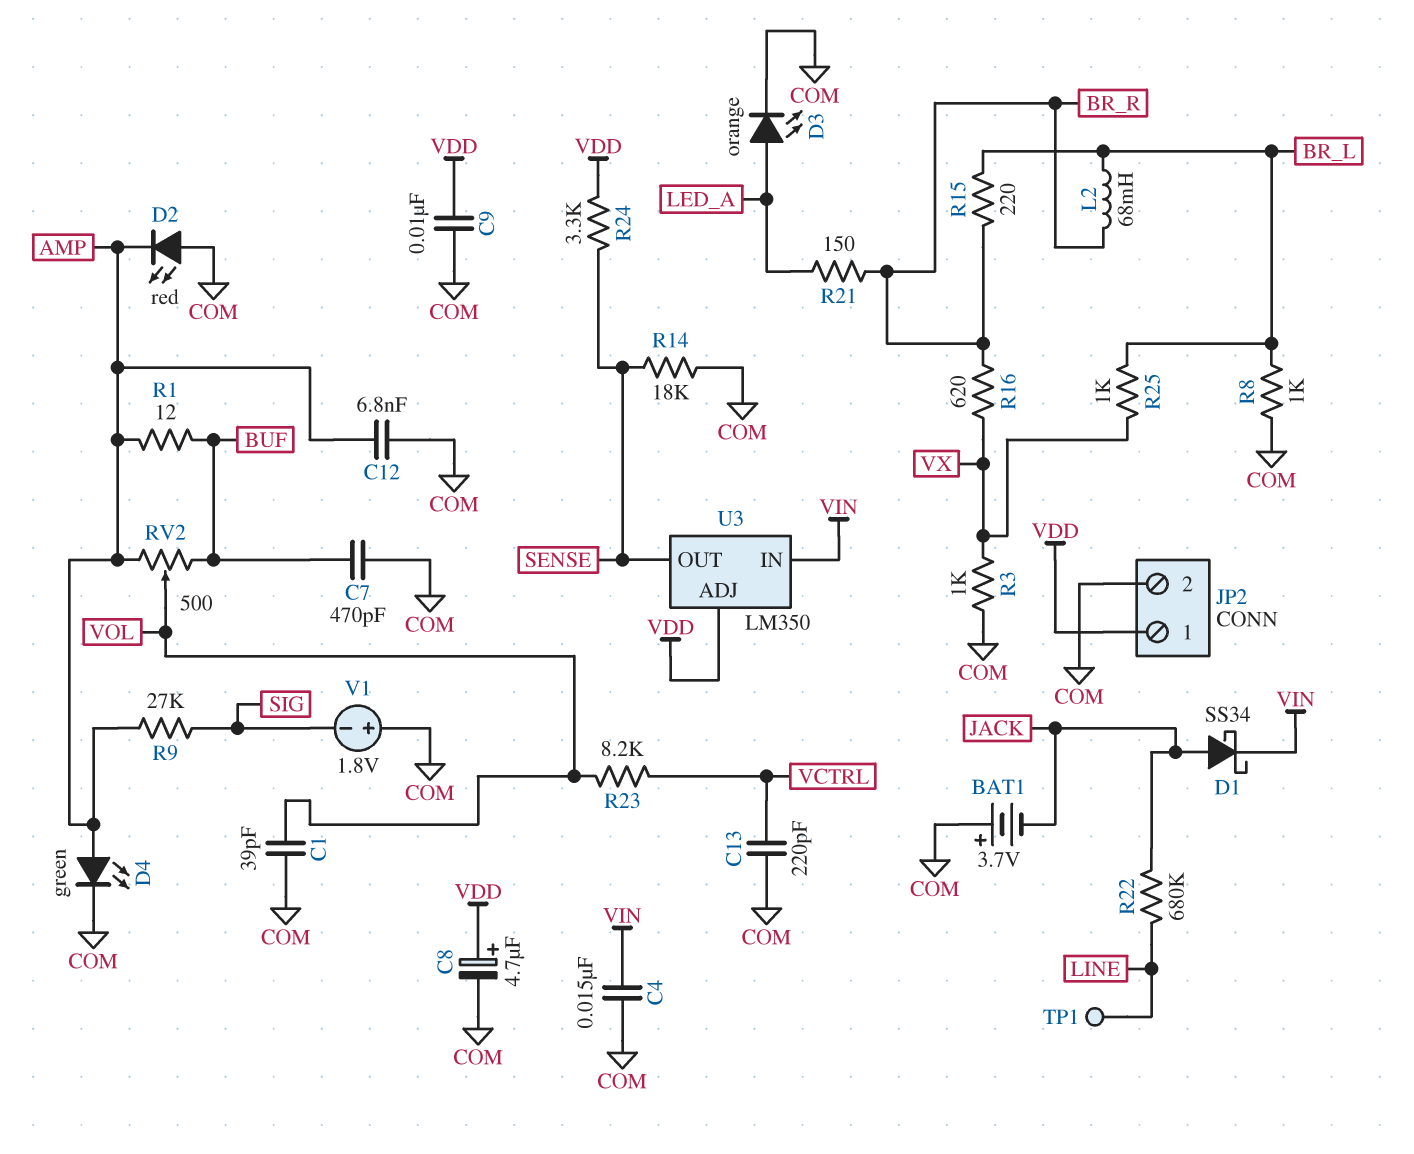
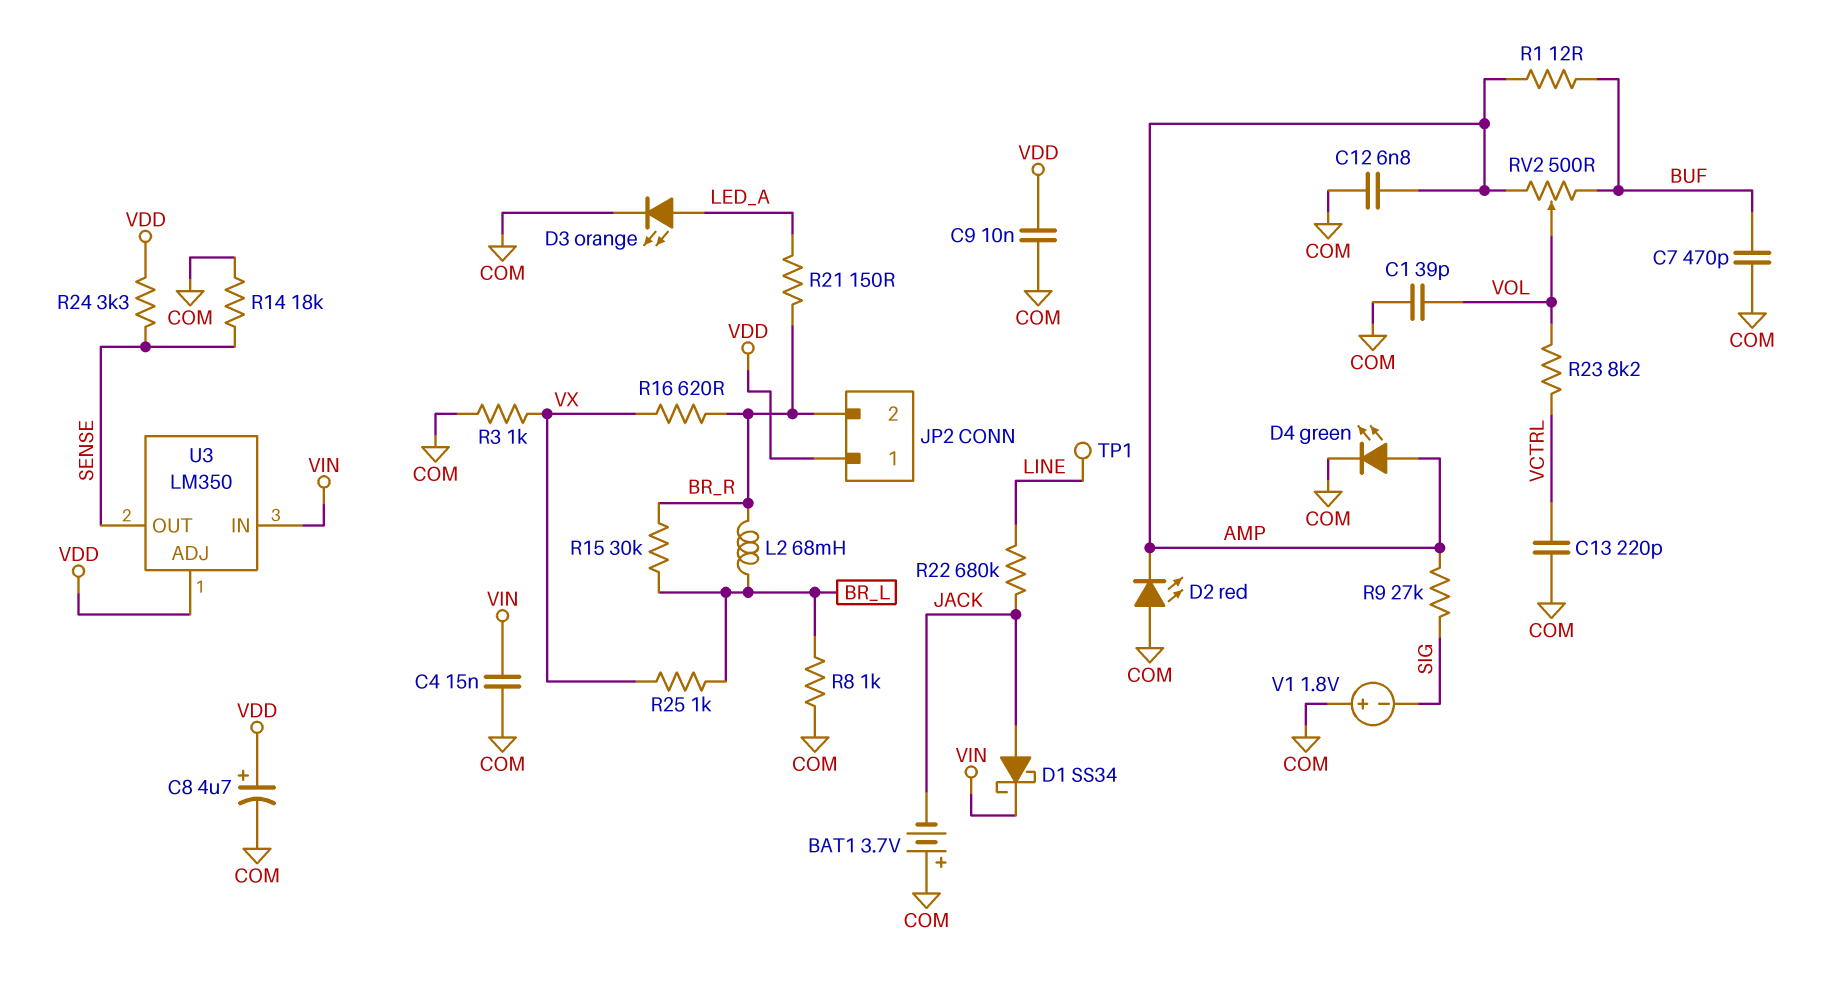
JP2 pin 2: COM -> BR_R
R15: 220 (BR_L, BR_R) -> 30k (BR_L, BR_R)

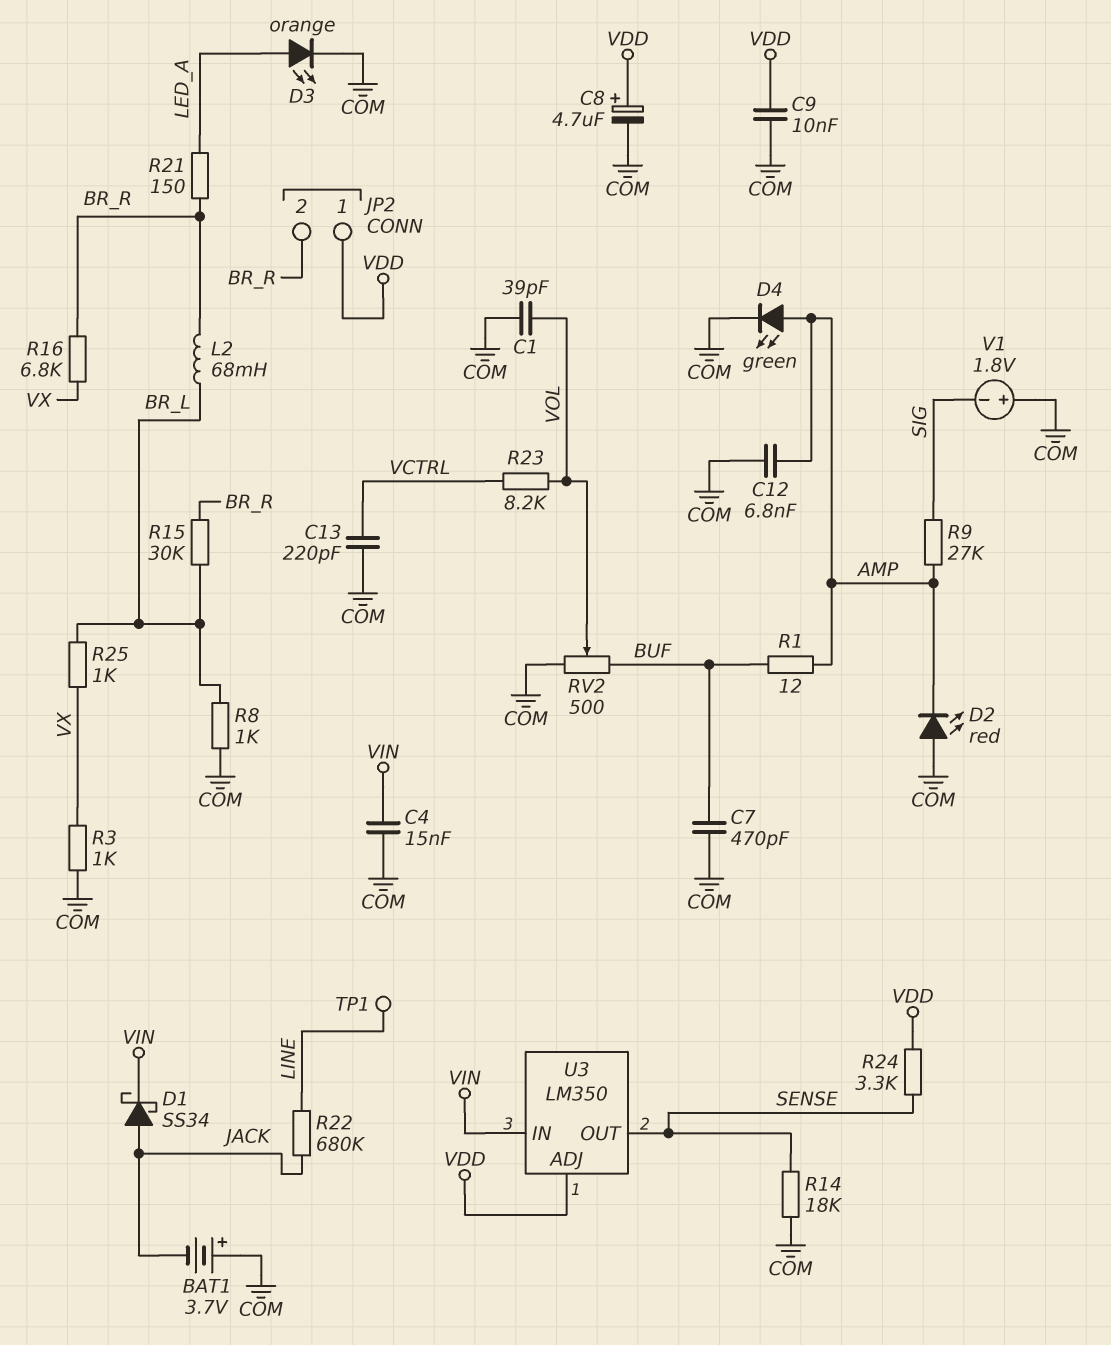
R16: 620 (BR_R, VX) -> 6.8k (BR_R, VX)
RV2: 500 (AMP, BUF, wiper VOL) -> 500 (BUF, COM, wiper VOL)

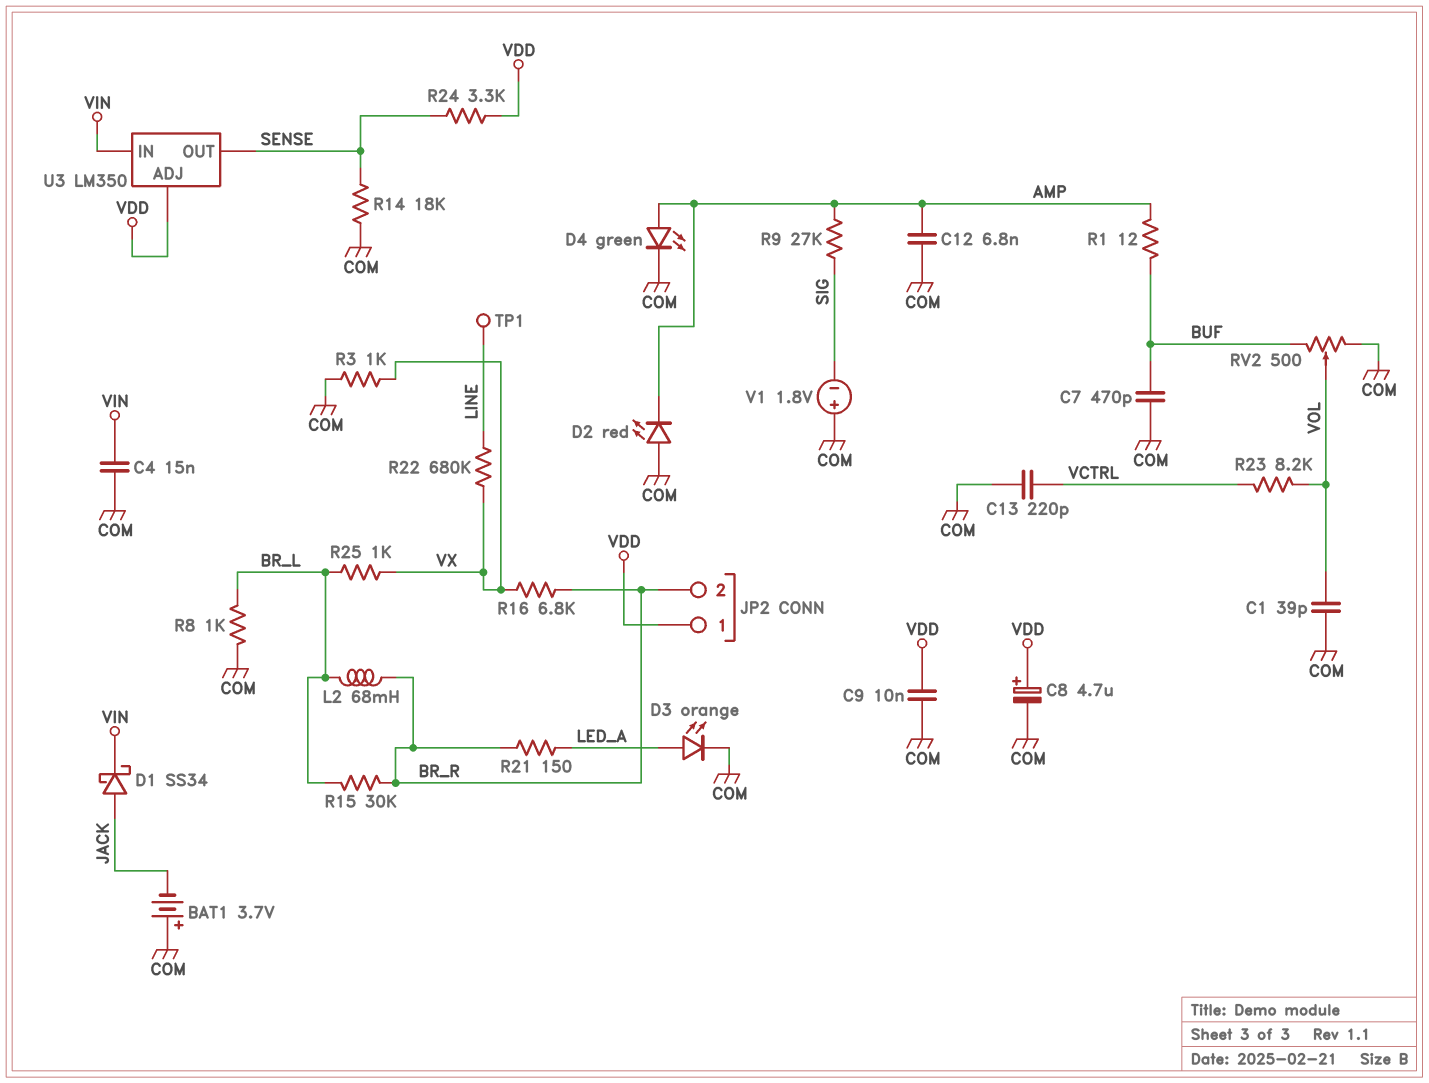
R22: 680k (JACK, LINE) -> 680k (LINE, VX)

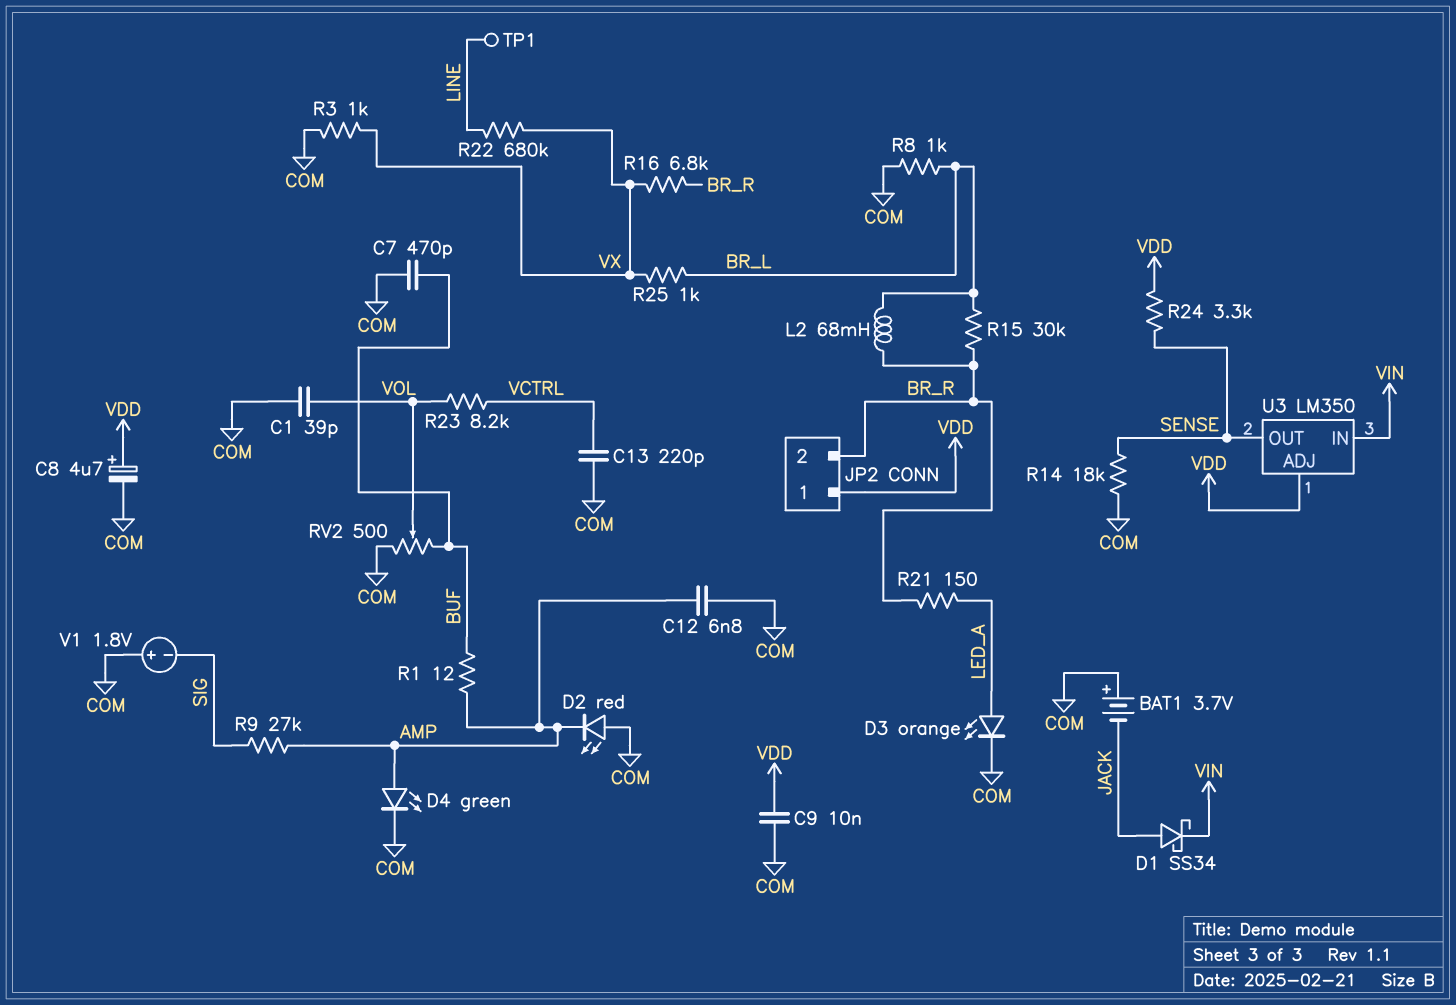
C4: 15nF (COM, VIN) -> none

